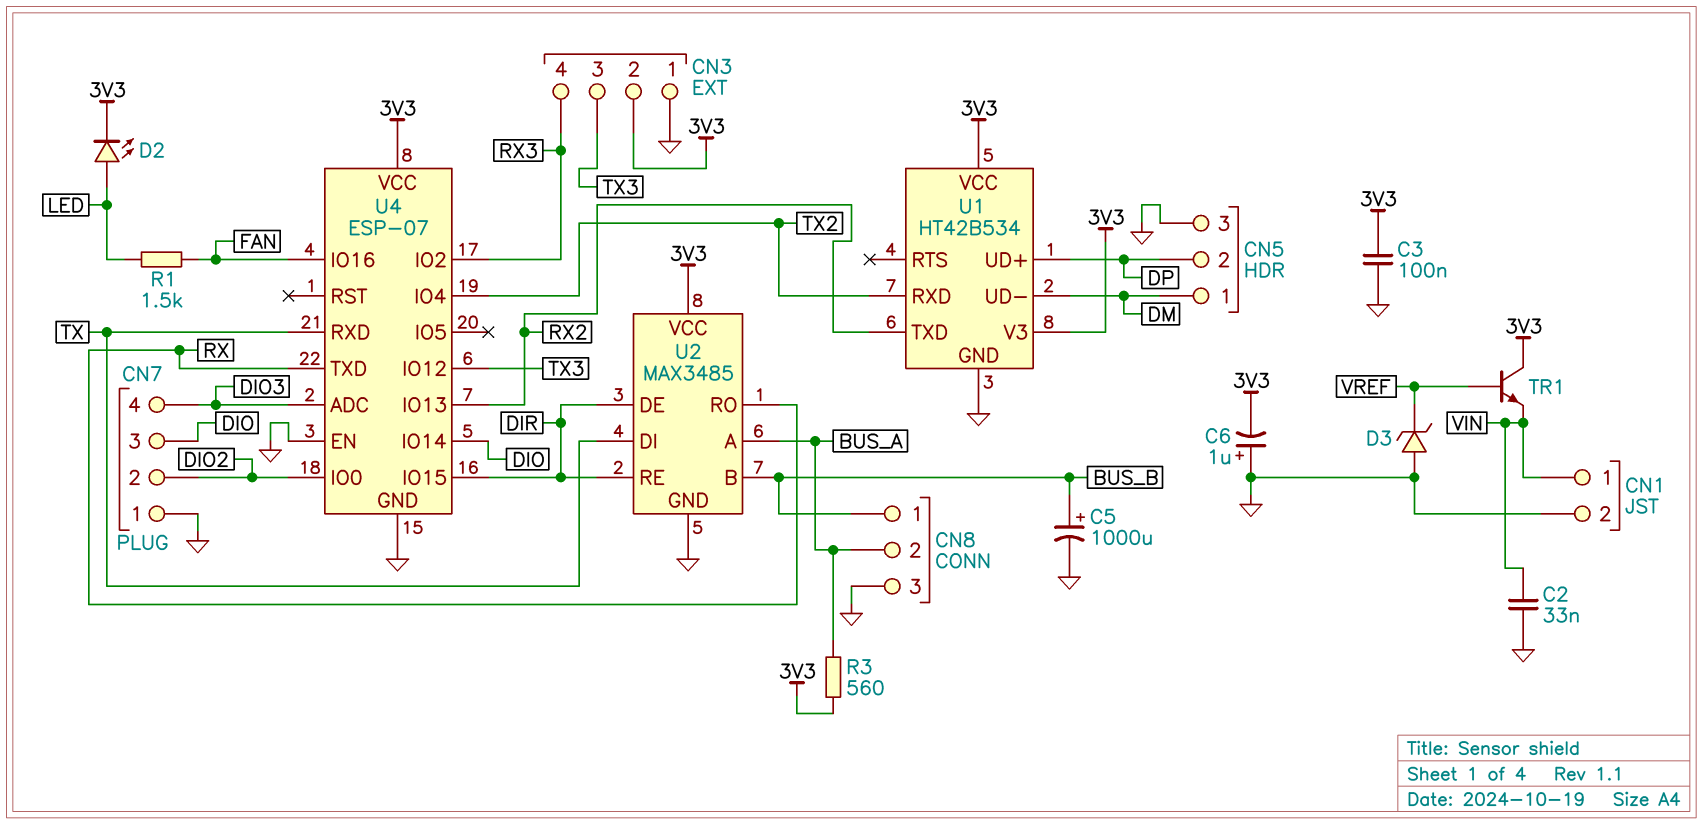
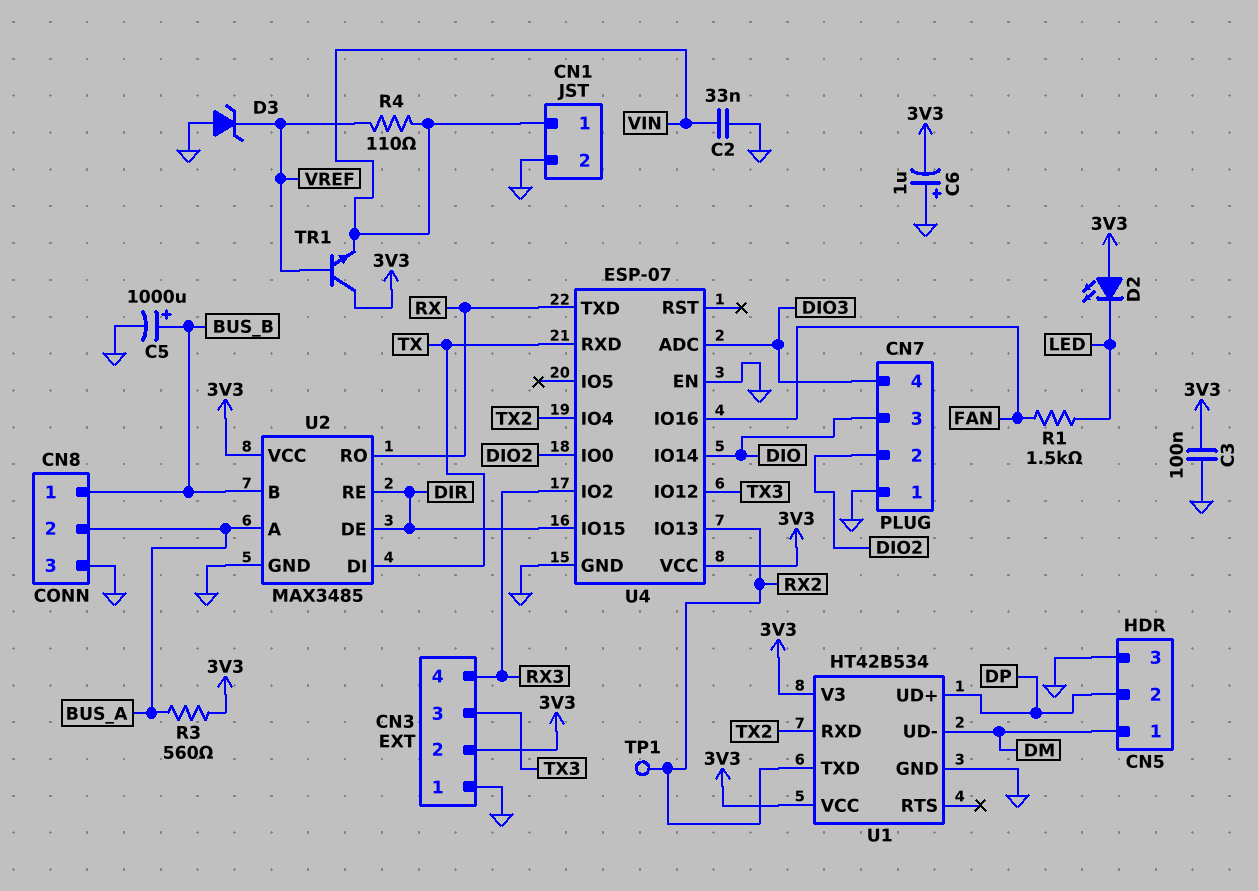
D2: LED (A LED, K 3V3) -> LED (A 3V3, K LED)
R4: none -> 110 (VIN, VREF)
TP1: none -> test point (RX2)

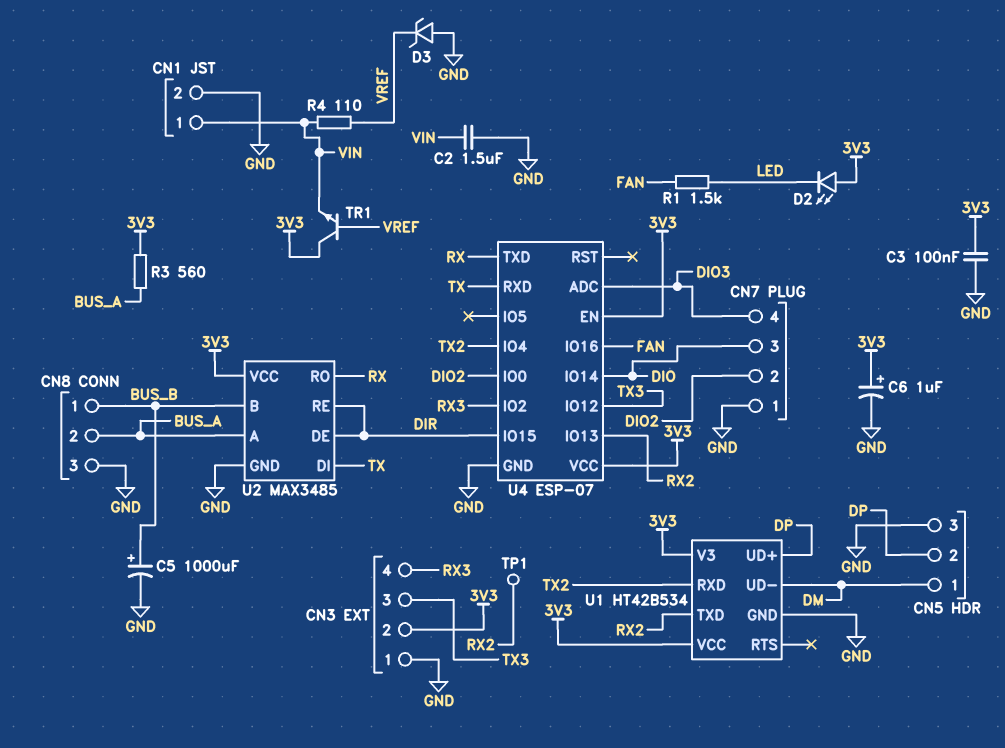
C2: 33nF (GND, VIN) -> 1.5uF (GND, VIN)
C6: 1uF (plus GND, minus 3V3) -> 1uF (plus 3V3, minus GND)
U4 pin EN: GND -> 3V3

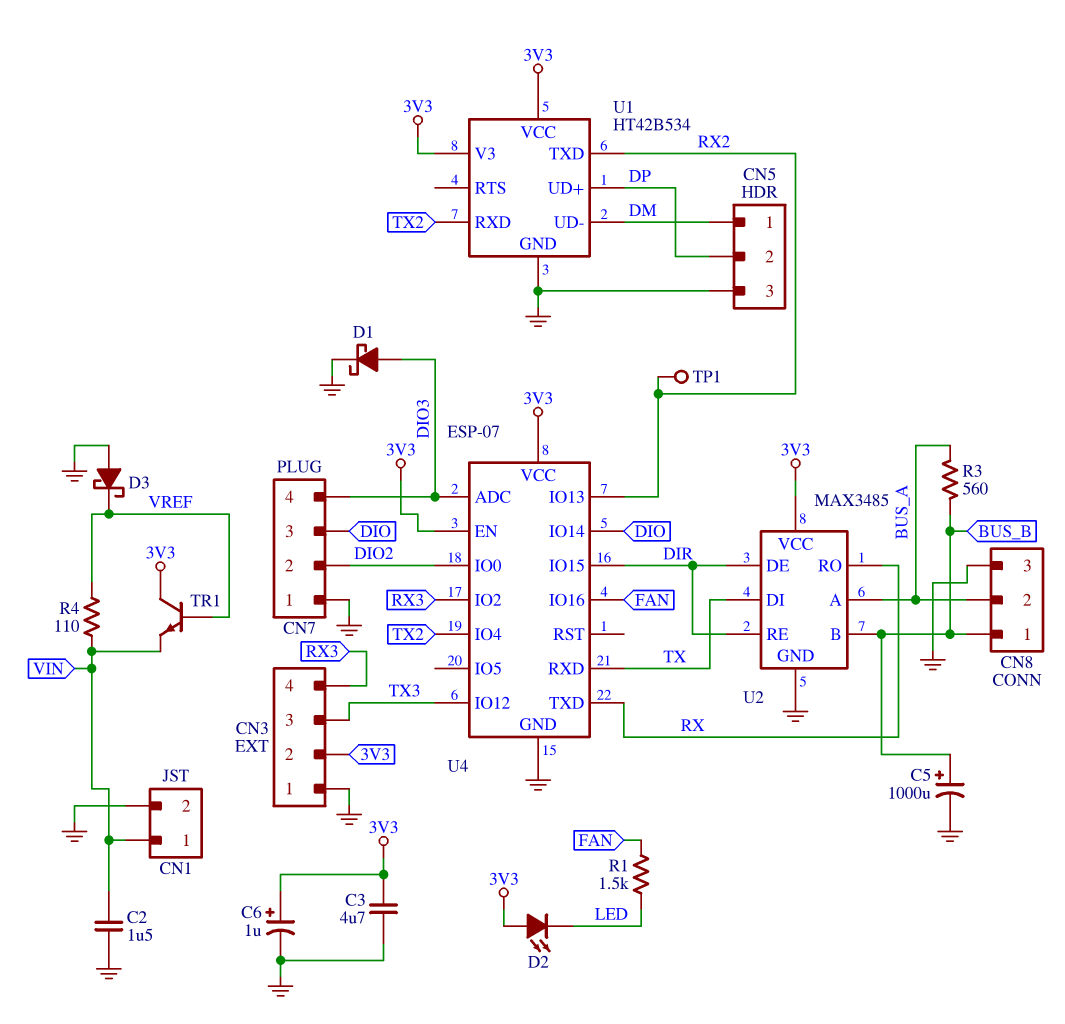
C3: 100nF (3V3, GND) -> 4.7uF (3V3, GND)
D1: none -> schottky (A DIO3, K GND)
D3: zener (A GND, K VREF) -> schottky (A GND, K VREF)
R3: 560 (3V3, BUS_A) -> 560 (BUS_A, BUS_B)

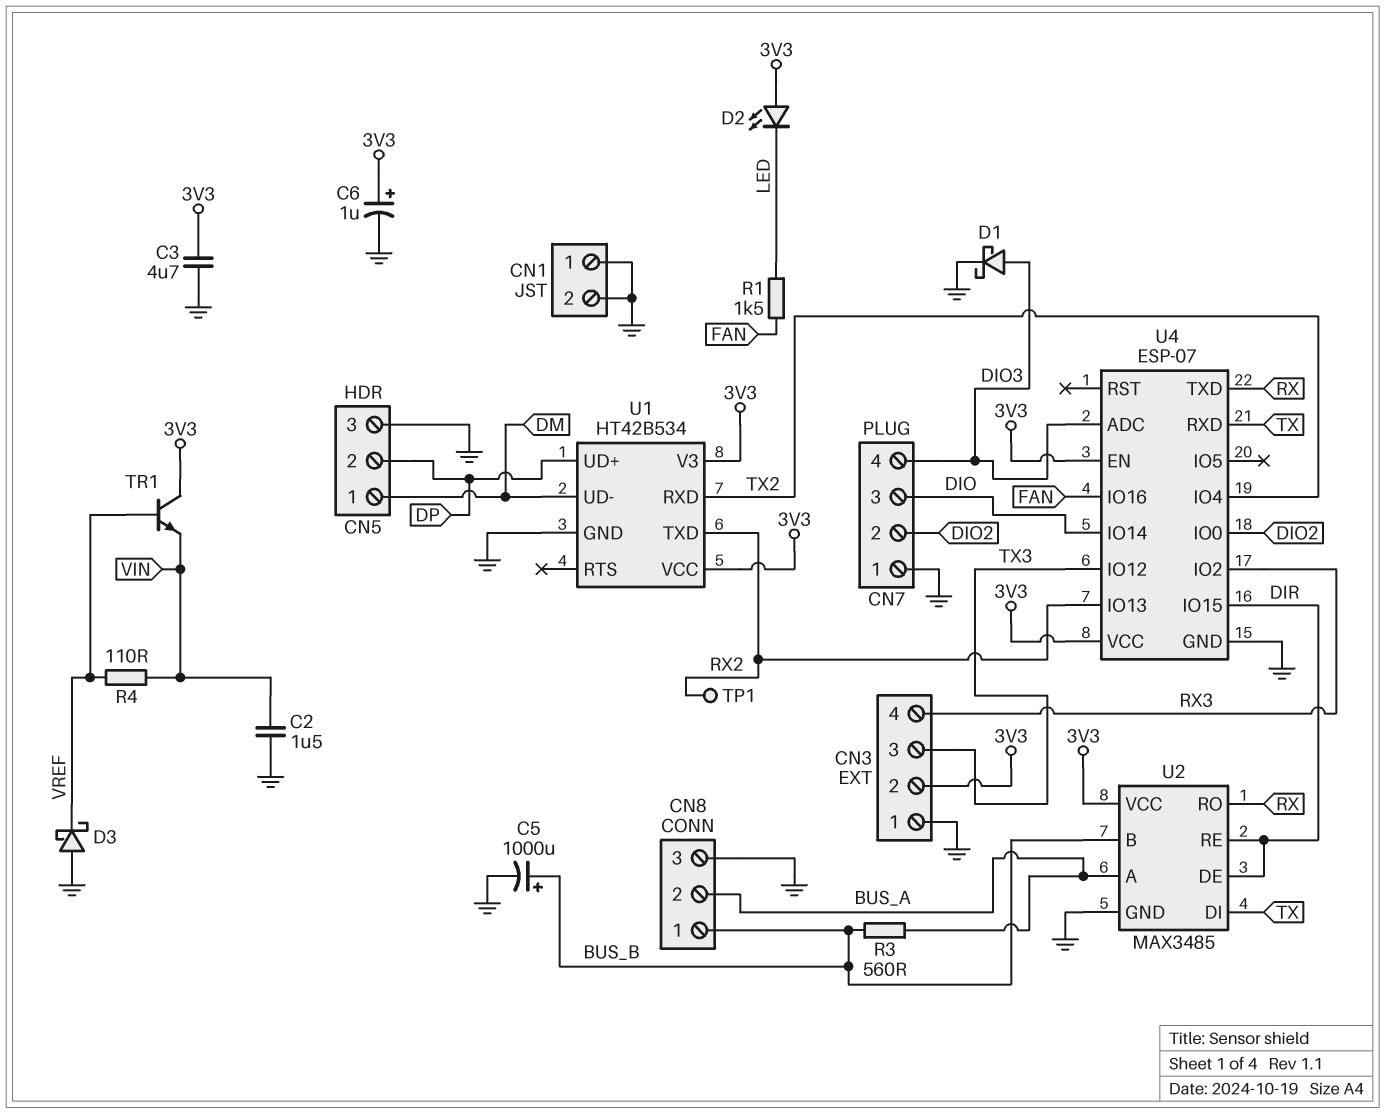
CN1 pin 1: VIN -> GND

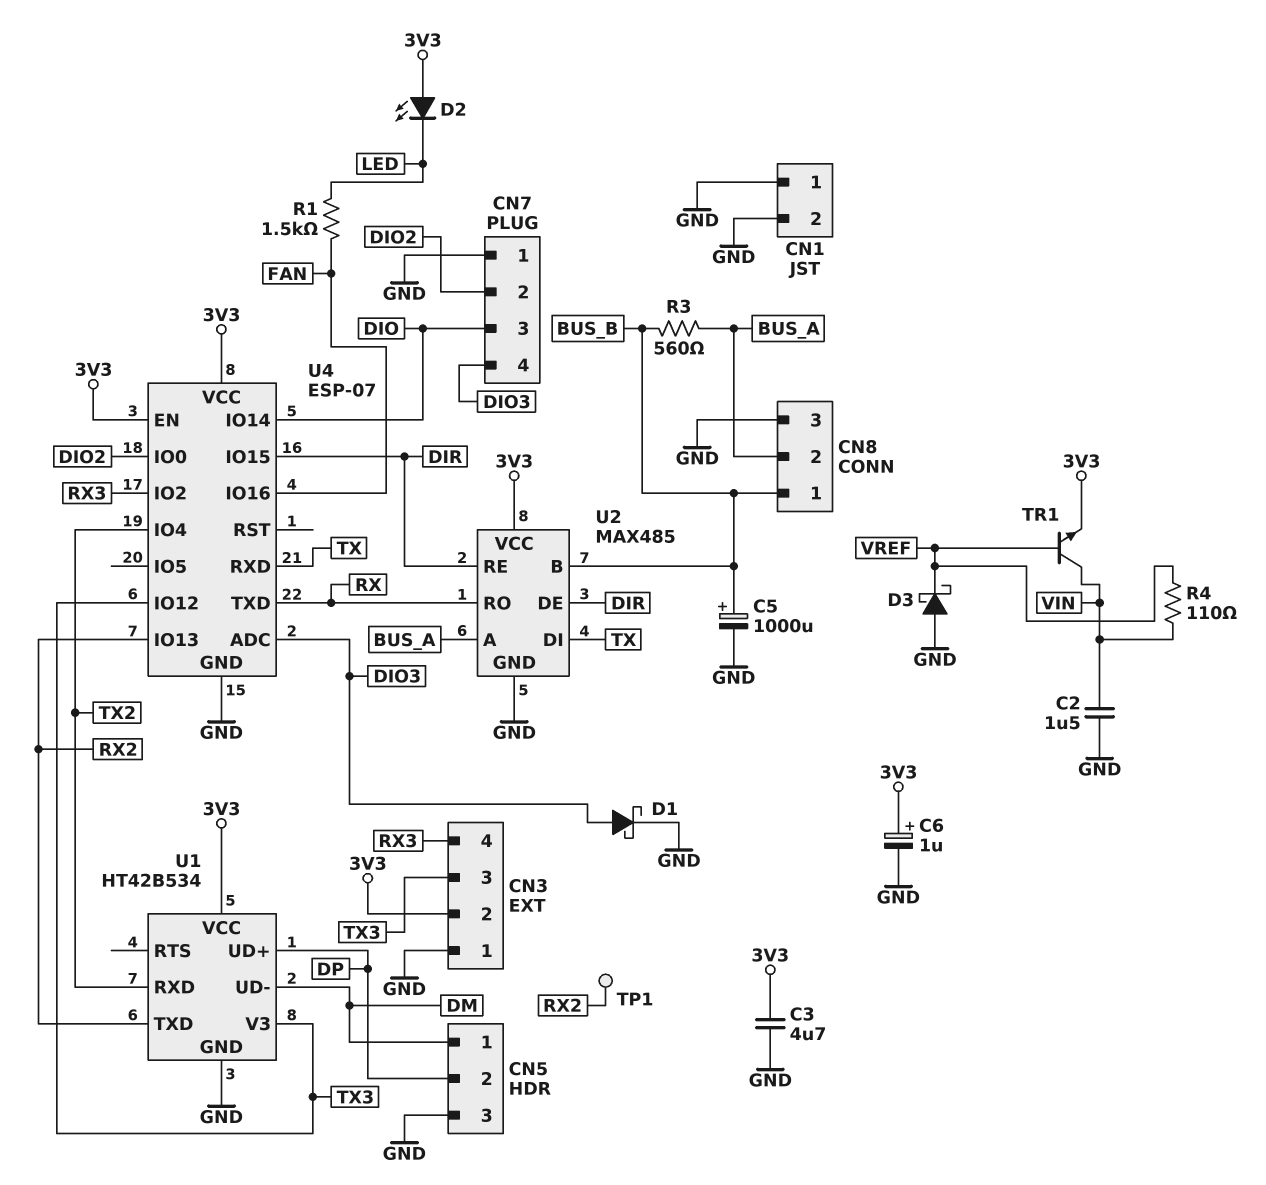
TR1: NPN (B VREF, C 3V3, E VIN) -> NPN (B VREF, C VIN, E 3V3)
U1 pin V3: 3V3 -> TX3
U2: MAX3485 -> MAX485

